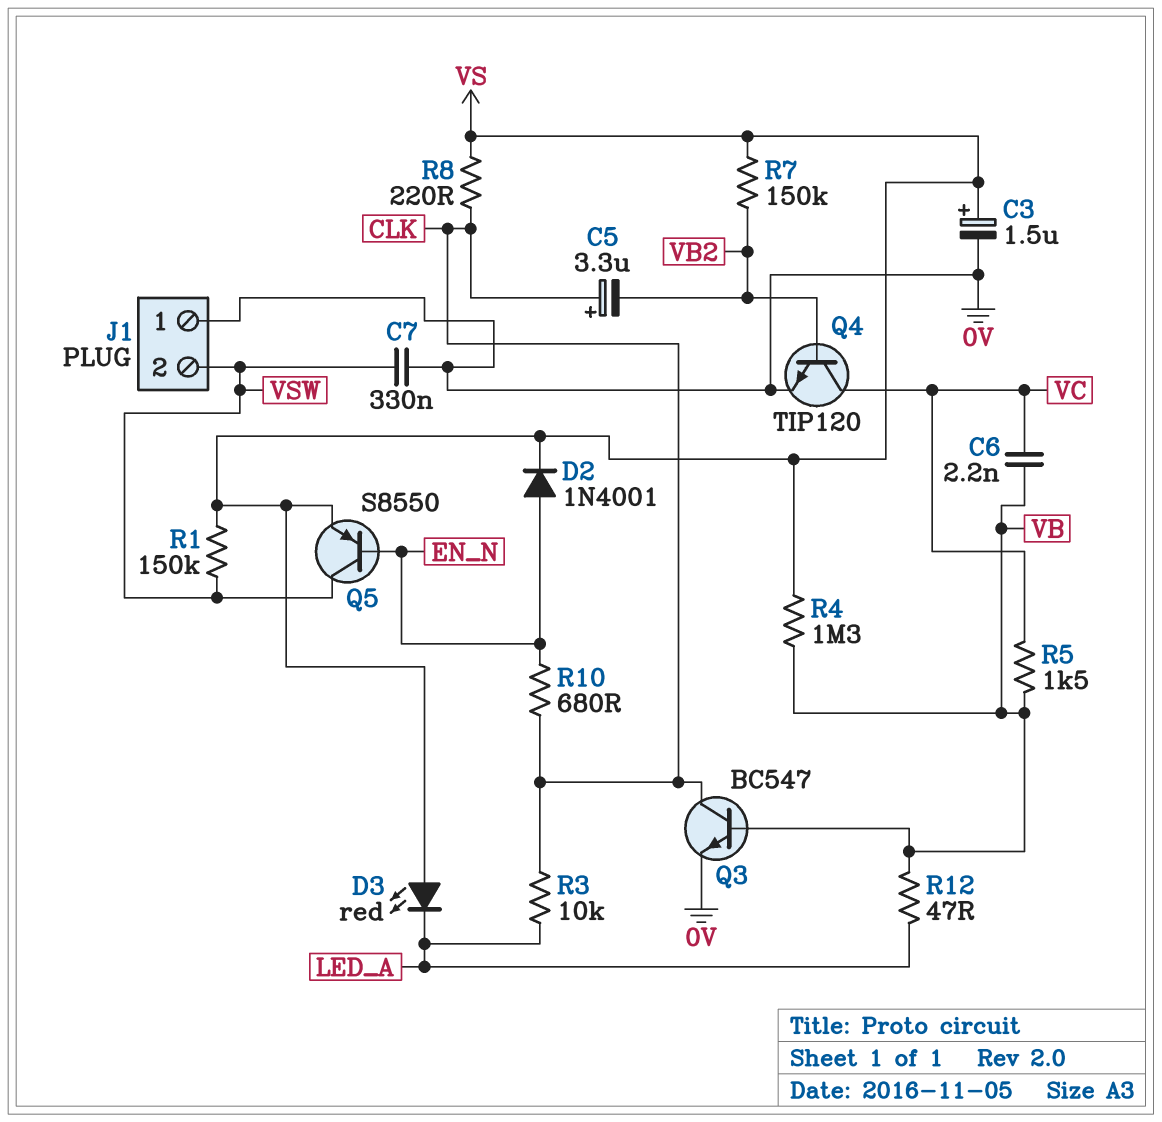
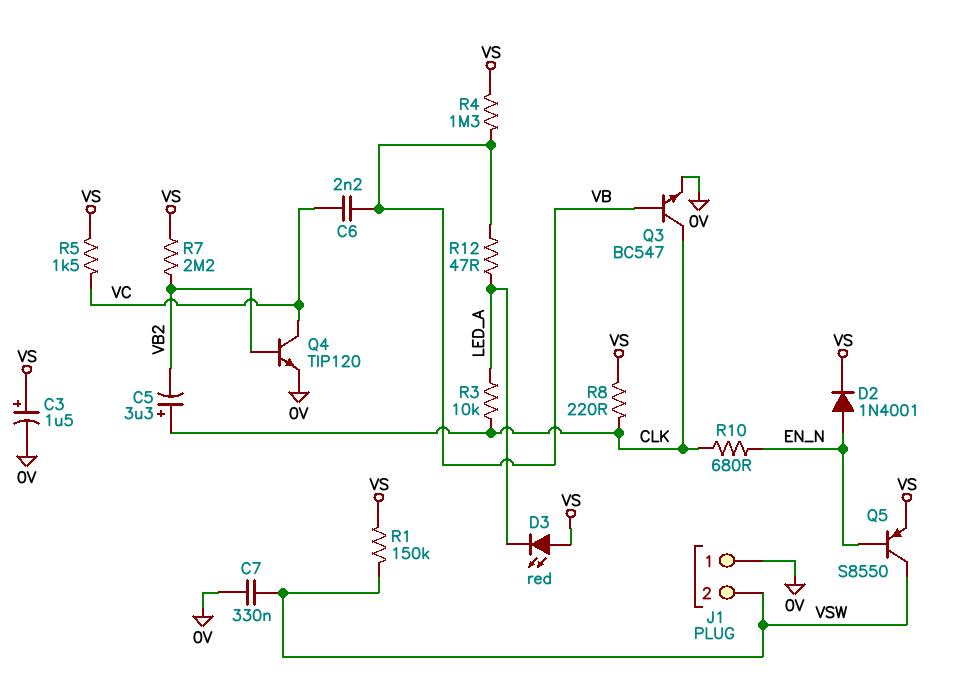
R5: 1.5k (VB, VC) -> 1.5k (VC, VS)
R7: 150k (VB2, VS) -> 2.2M (VB2, VS)

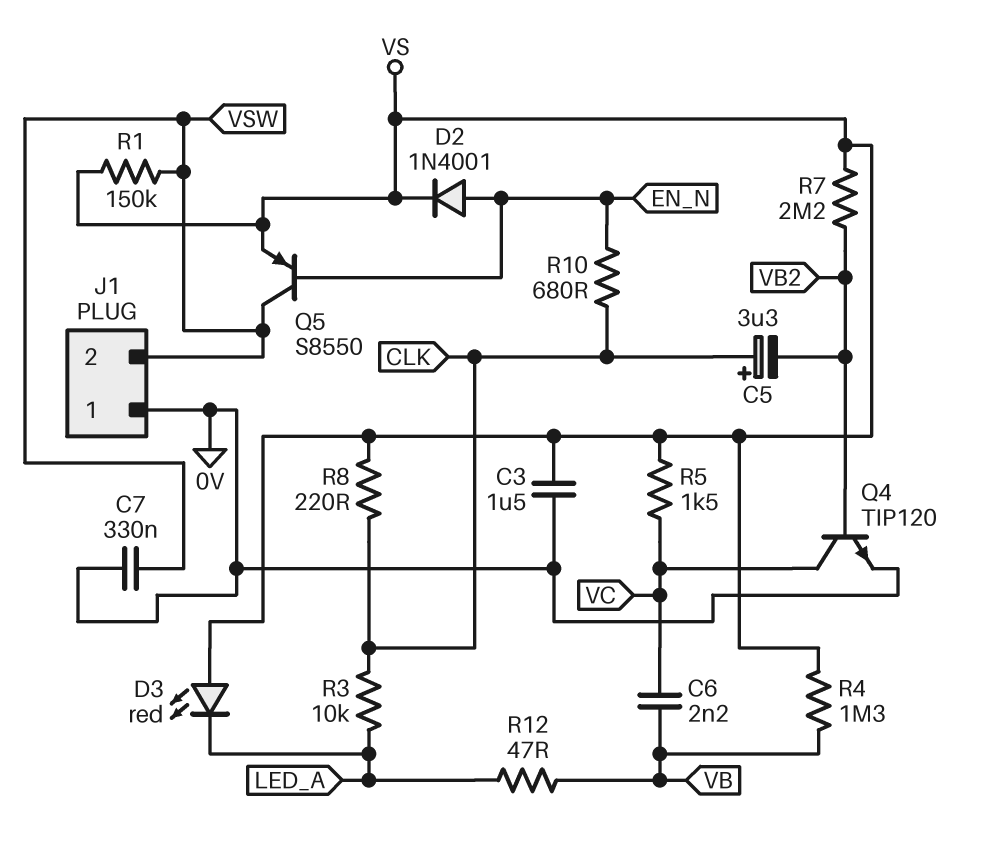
C3: 1.5uF (plus VS, minus 0V) -> 1.5uF (0V, VS)
Q3: NPN BC547 (B VB, C CLK, E 0V) -> none

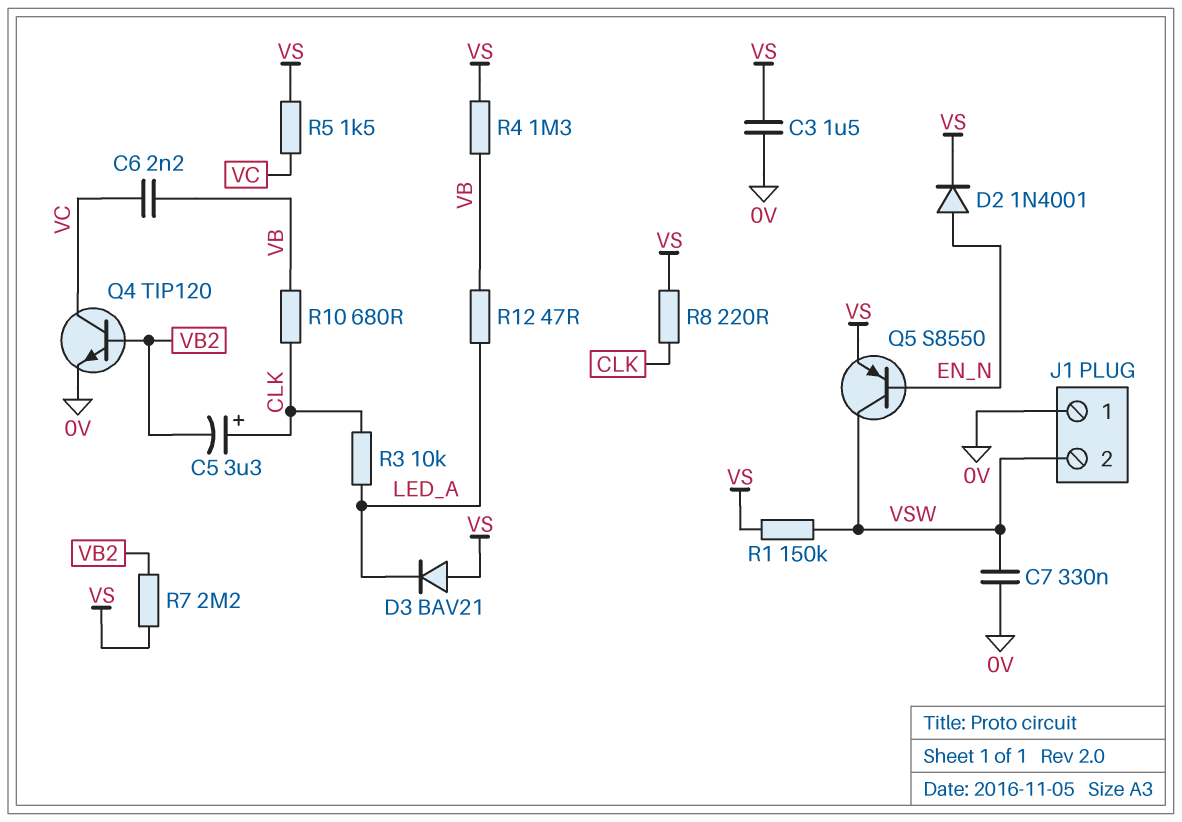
D3: LED red (A VS, K LED_A) -> diode BAV21 (A VS, K LED_A)
R10: 680 (CLK, EN_N) -> 680 (CLK, VB)

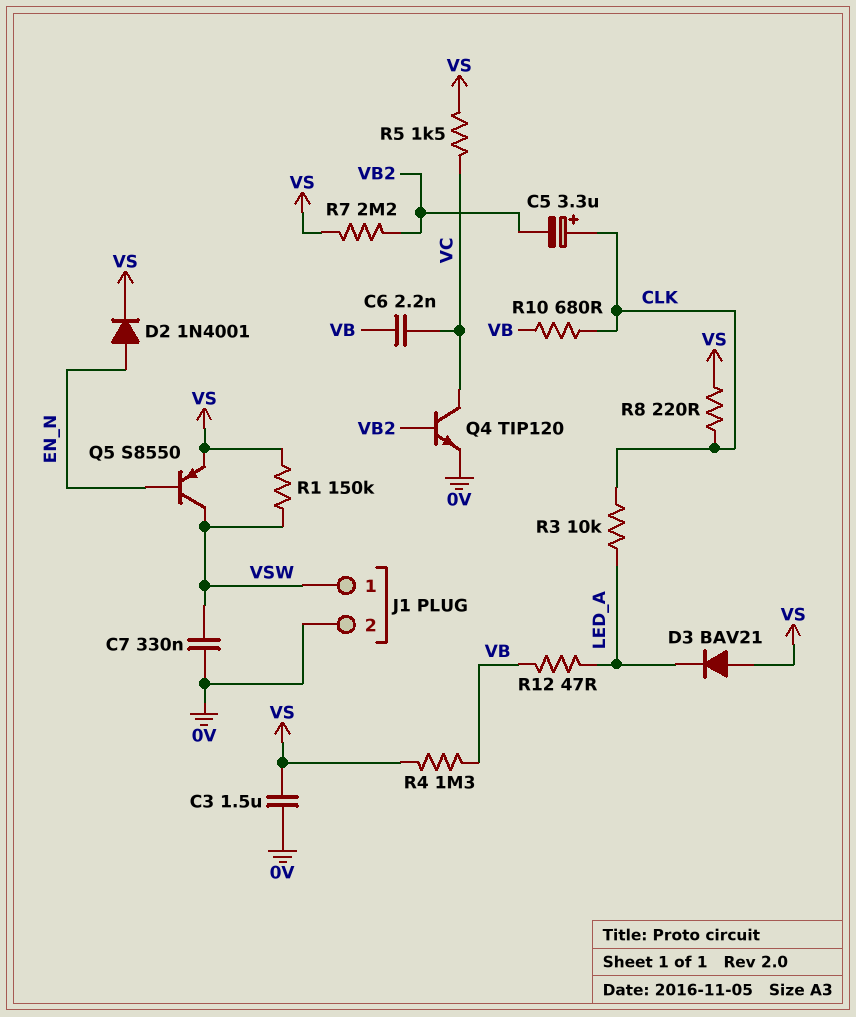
J1 pin 1: 0V -> VSW
J1 pin 2: VSW -> 0V

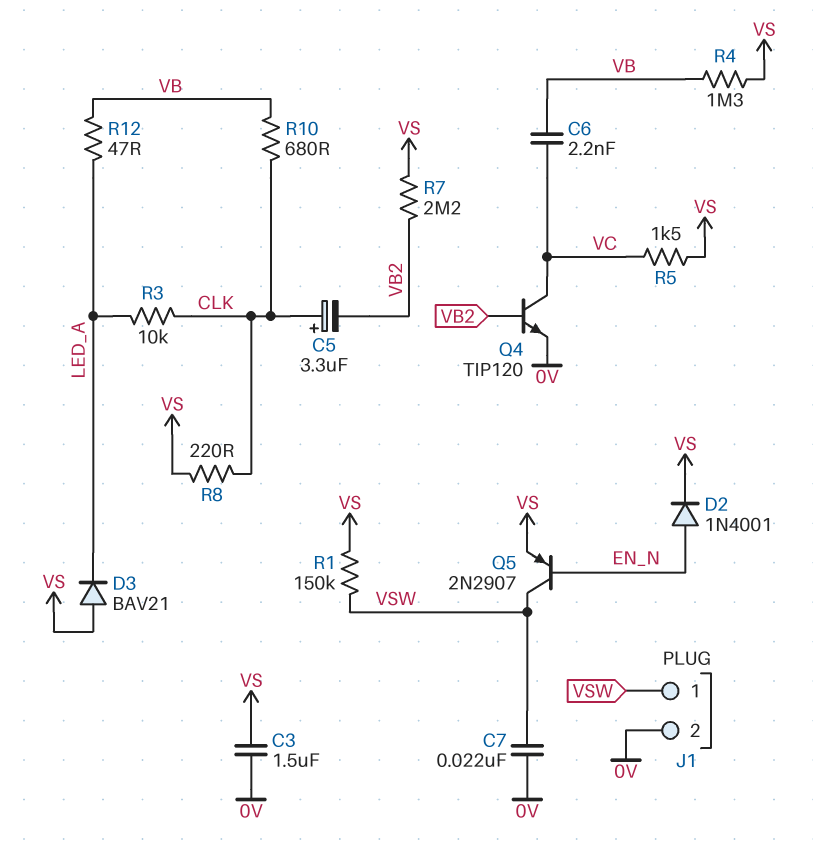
C7: 330nF (0V, VSW) -> 22nF (0V, VSW)
Q5: PNP S8550 (B EN_N, C VSW, E VS) -> PNP 2N2907 (B EN_N, C VSW, E VS)

